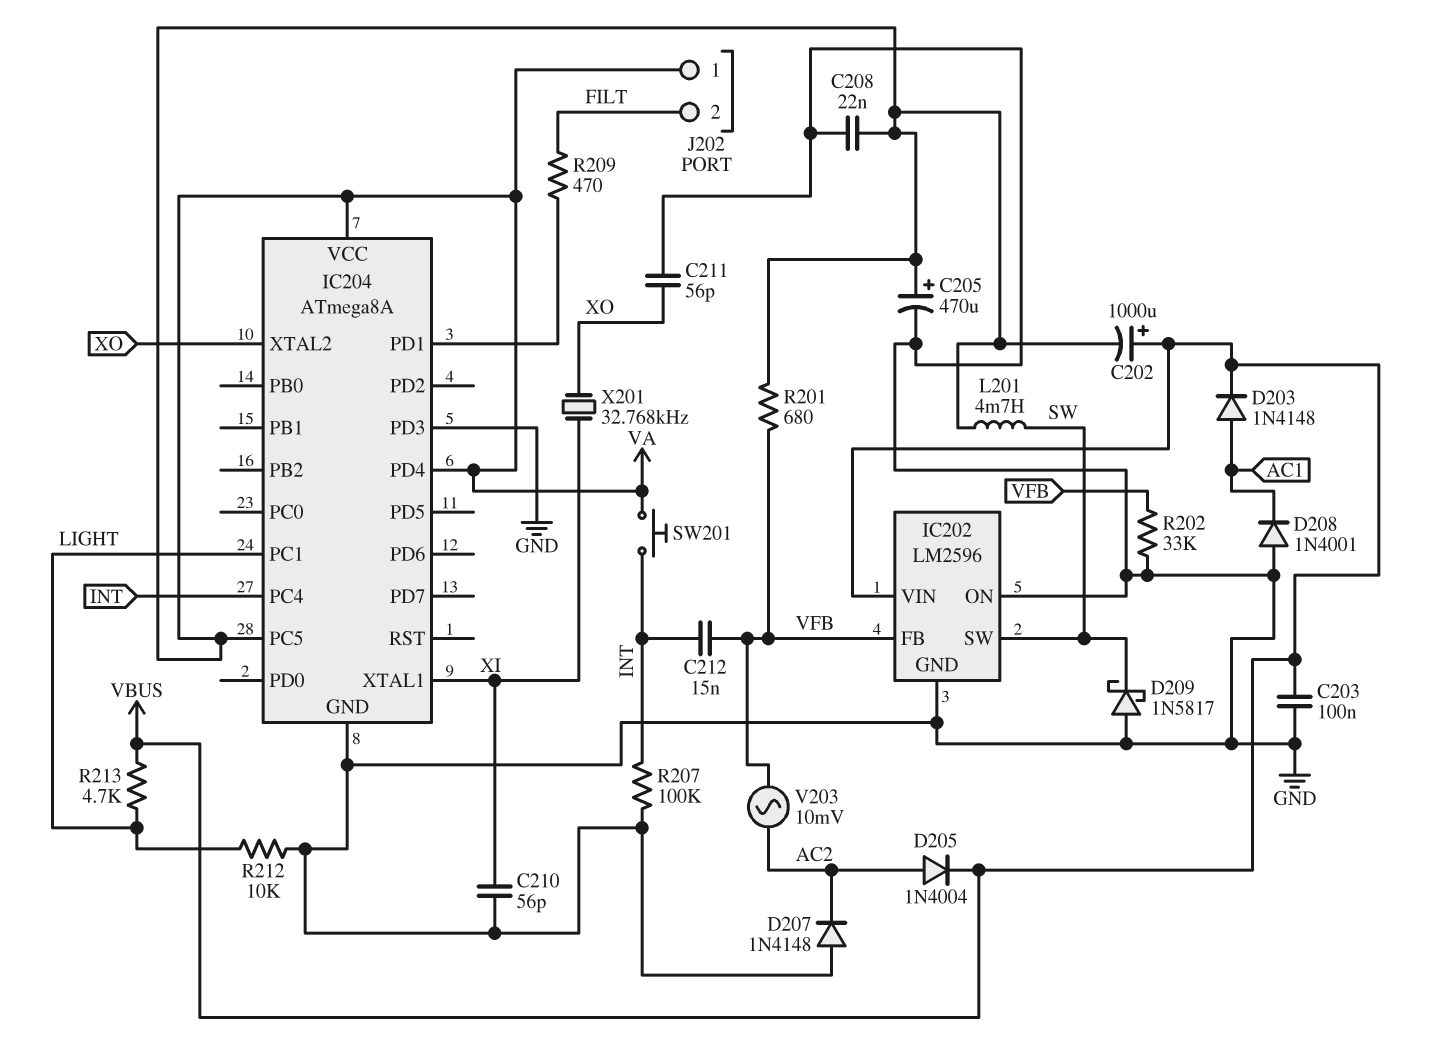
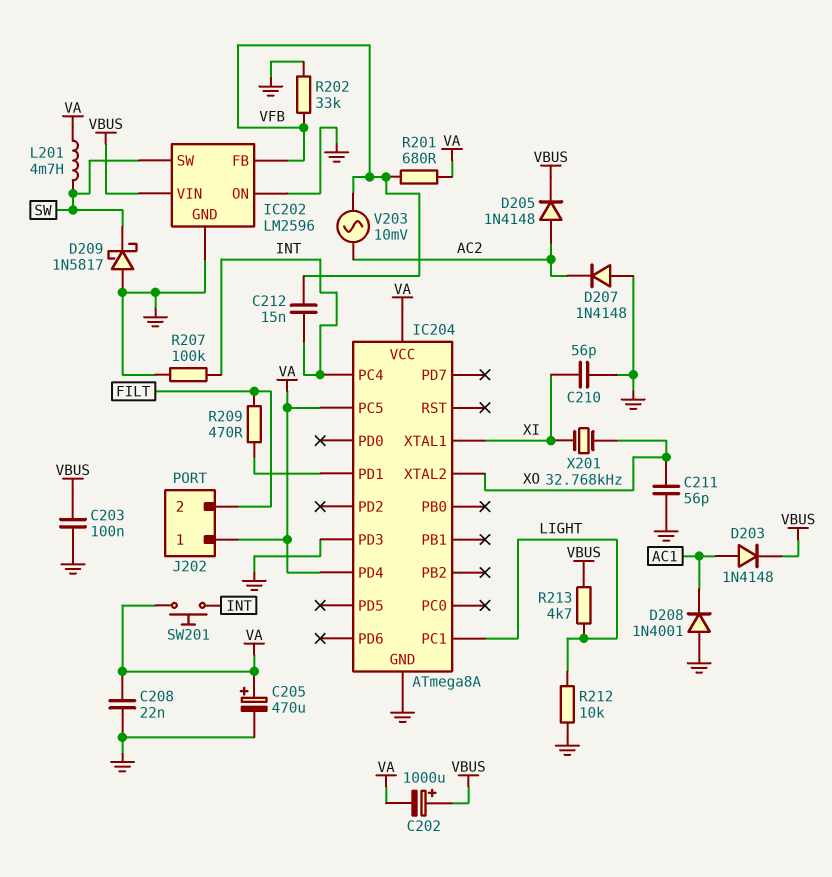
D205: diode 1N4004 (A AC2, K VBUS) -> diode 1N4148 (A AC2, K VBUS)

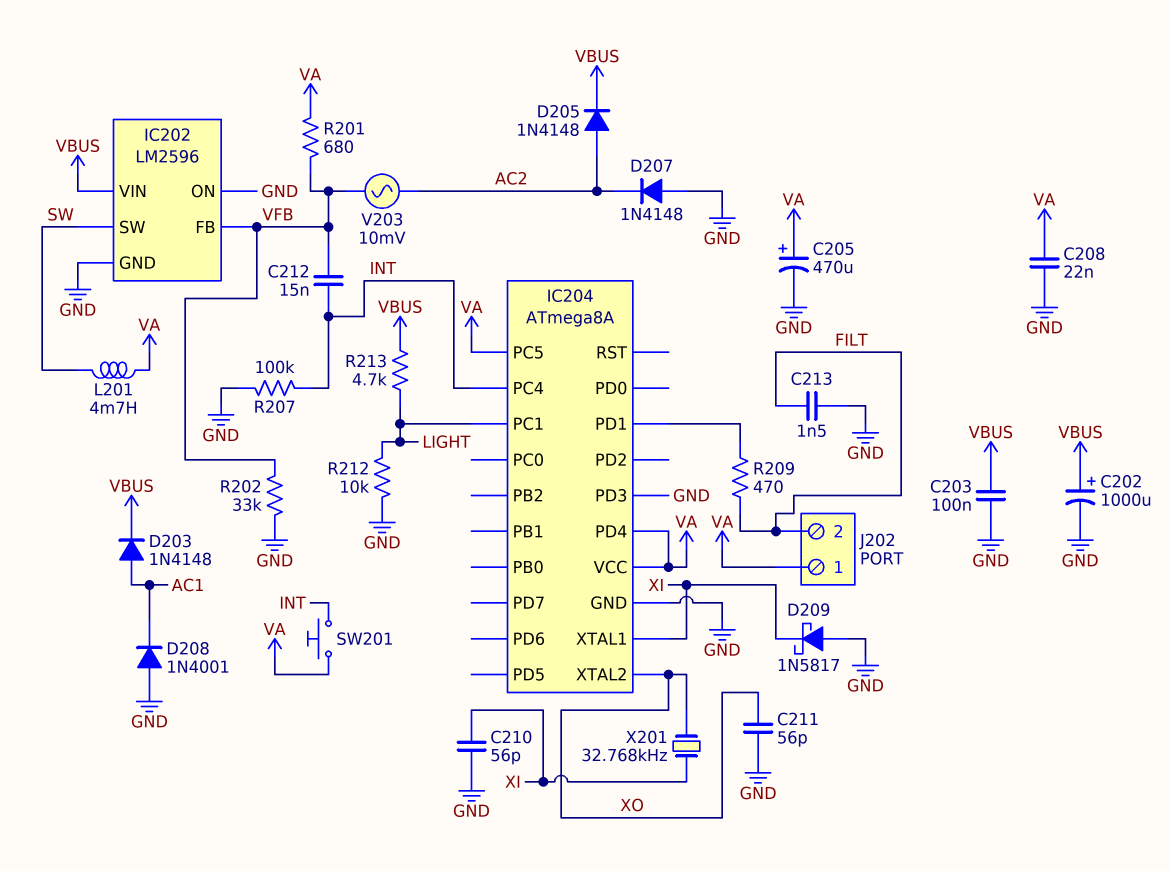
C202: 1000uF (plus VBUS, minus VA) -> 1000uF (plus VBUS, minus GND)
C213: none -> 1.5nF (FILT, GND)
D209: schottky 1N5817 (A GND, K SW) -> schottky 1N5817 (A GND, K XI)

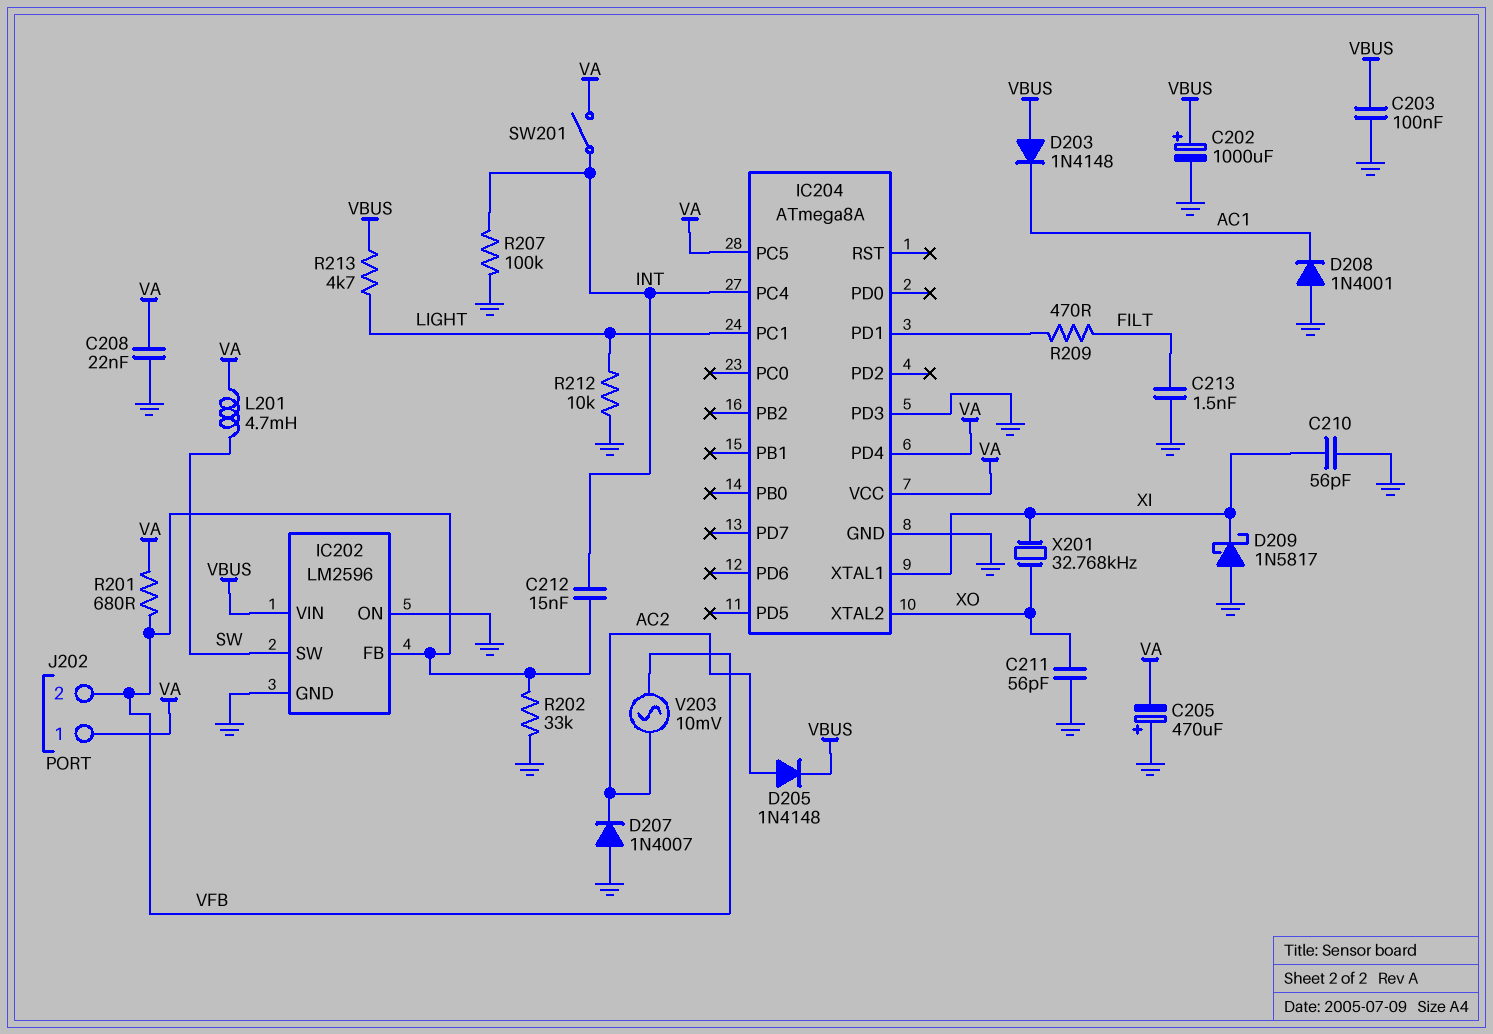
C205: 470uF (plus VA, minus GND) -> 470uF (plus GND, minus VA)
D203: diode 1N4148 (A AC1, K VBUS) -> diode 1N4148 (A VBUS, K AC1)
D207: diode 1N4148 (A GND, K AC2) -> diode 1N4007 (A GND, K AC2)
J202 pin 2: FILT -> VFB
SW201: button (INT, VA) -> switch (INT, VA)

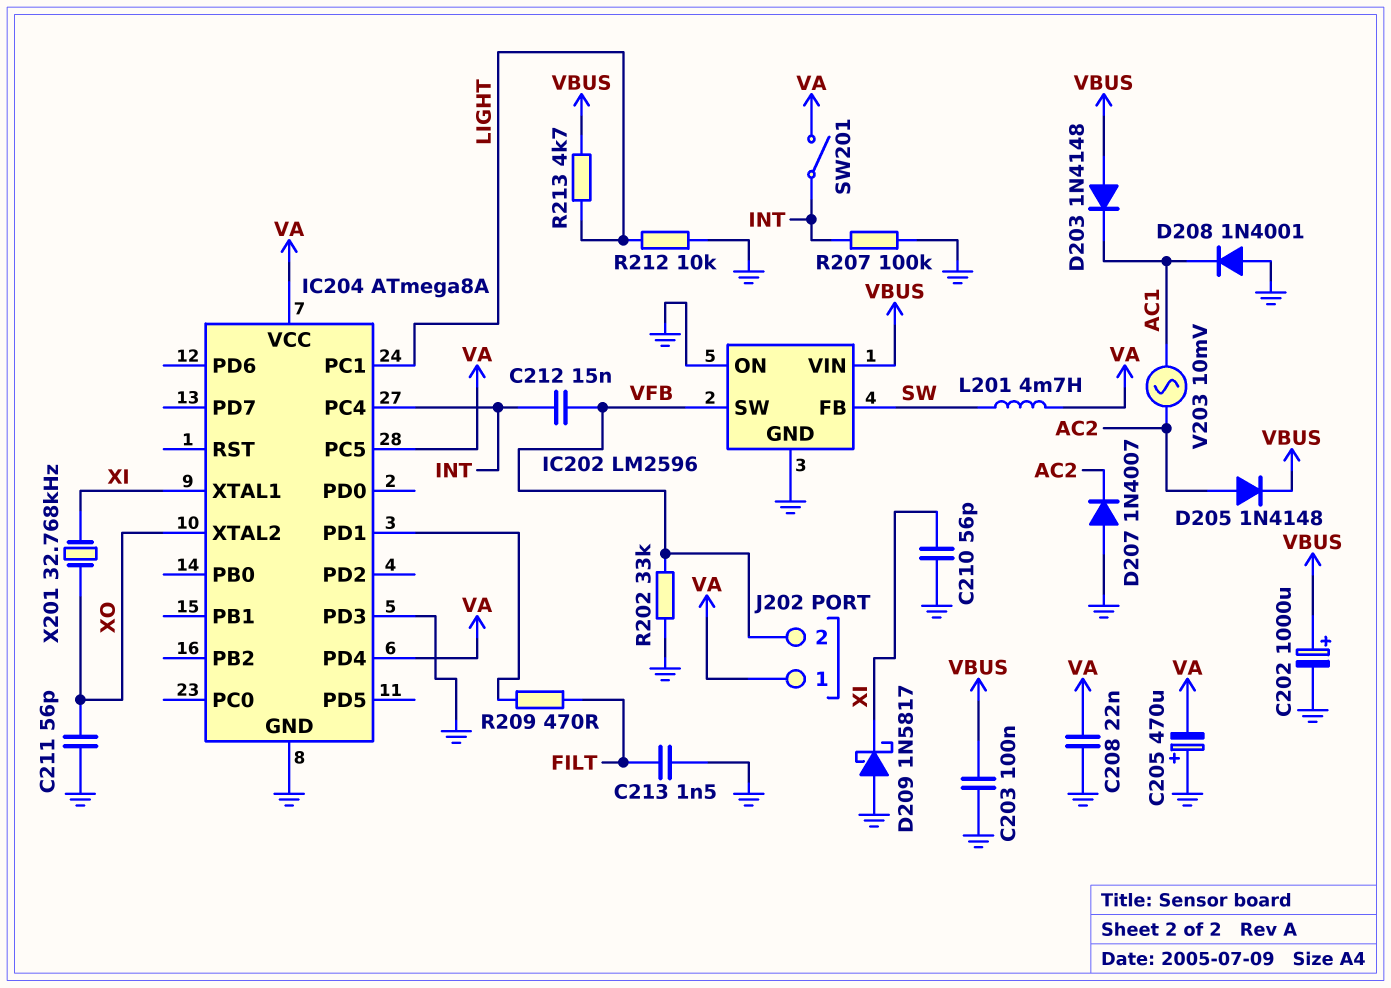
IC202 pin FB: VFB -> SW
IC202 pin SW: SW -> VFB
R201: 680 (VA, VFB) -> none
V203: AC 10mV (AC2, VFB) -> AC 10mV (AC1, AC2)

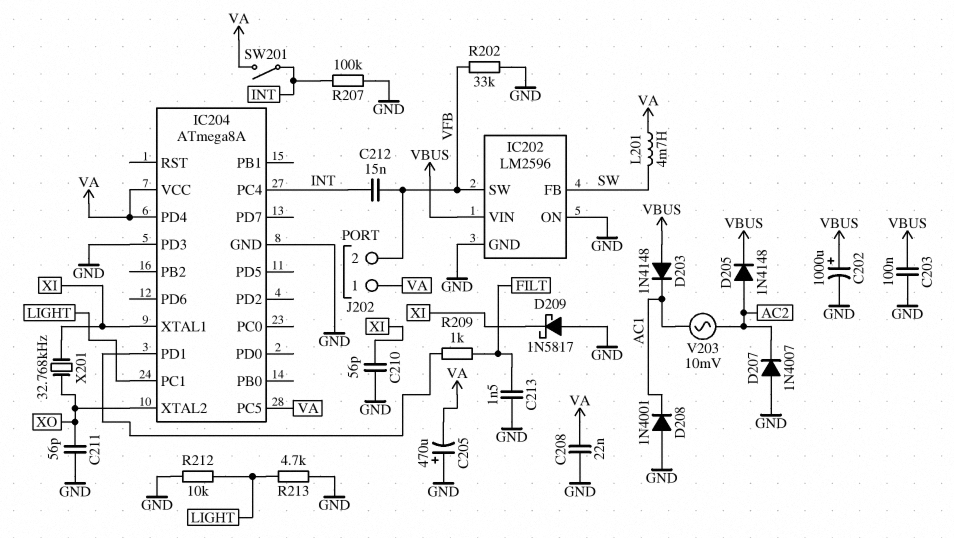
R209: 470 (FILT, IC204/PD1) -> 1k (FILT, IC204/PD1)
R213: 4.7k (LIGHT, VBUS) -> 4.7k (GND, LIGHT)

